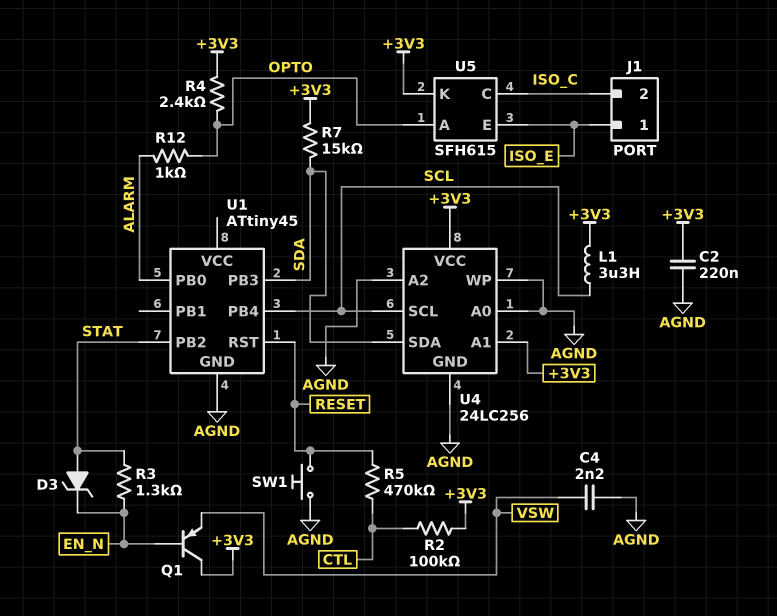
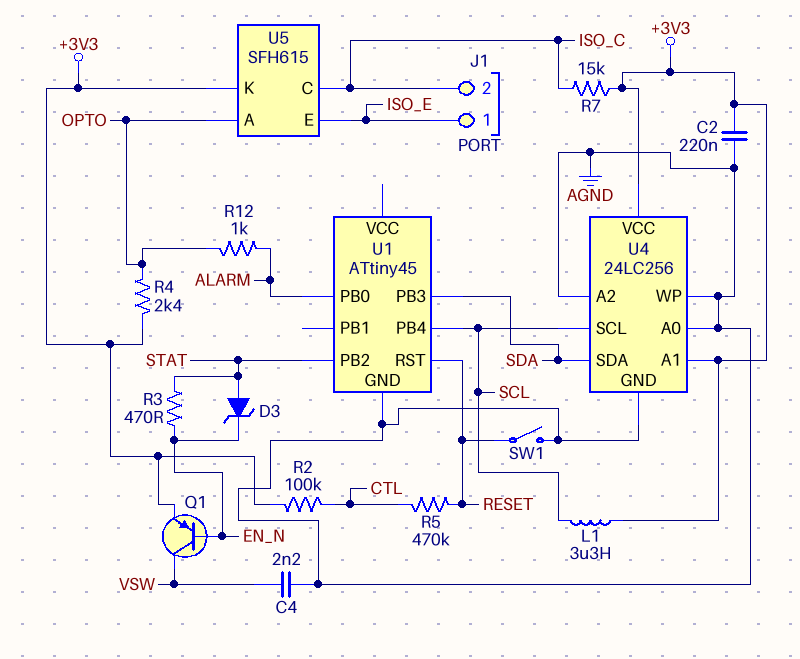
Q1: PNP (B EN_N, C +3V3, E VSW) -> PNP (B EN_N, C VSW, E +3V3)
R3: 1.3k (EN_N, STAT) -> 470 (EN_N, STAT)
R7: 15k (+3V3, SDA) -> 15k (+3V3, ISO_C)
SW1: button (AGND, RESET) -> switch (AGND, RESET)

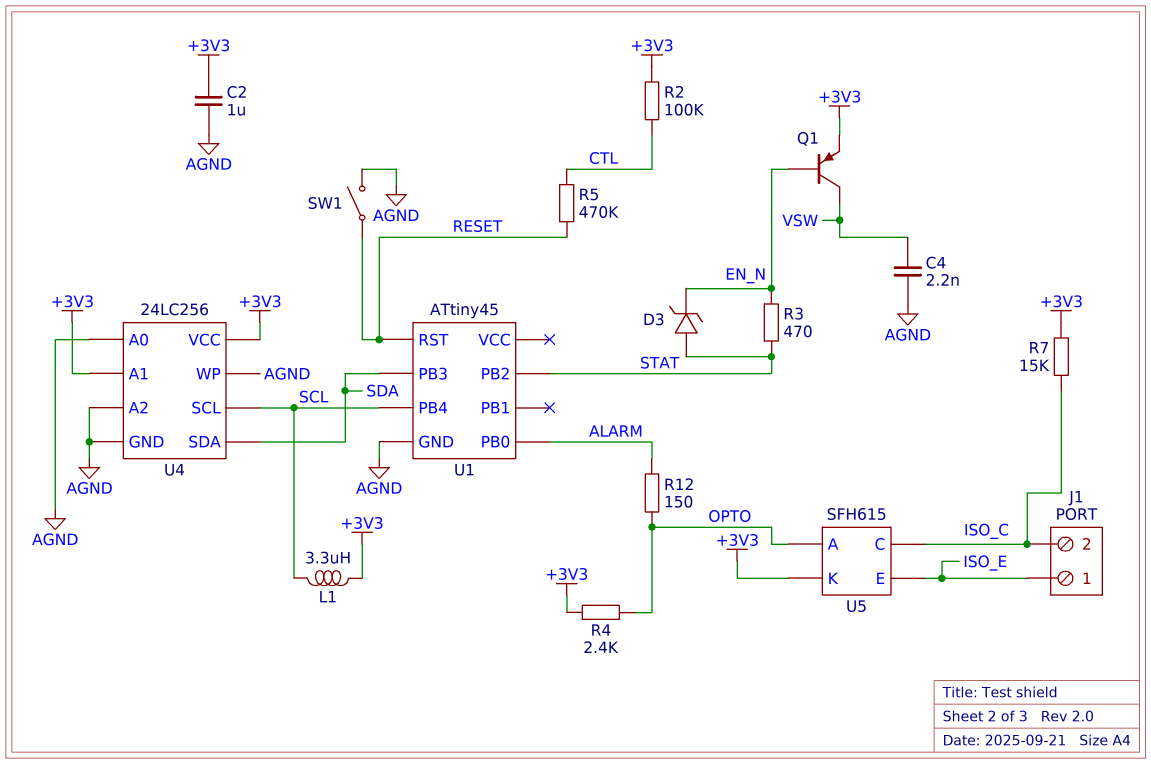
C2: 220nF (+3V3, AGND) -> 1uF (+3V3, AGND)
R12: 1k (ALARM, OPTO) -> 150 (ALARM, OPTO)

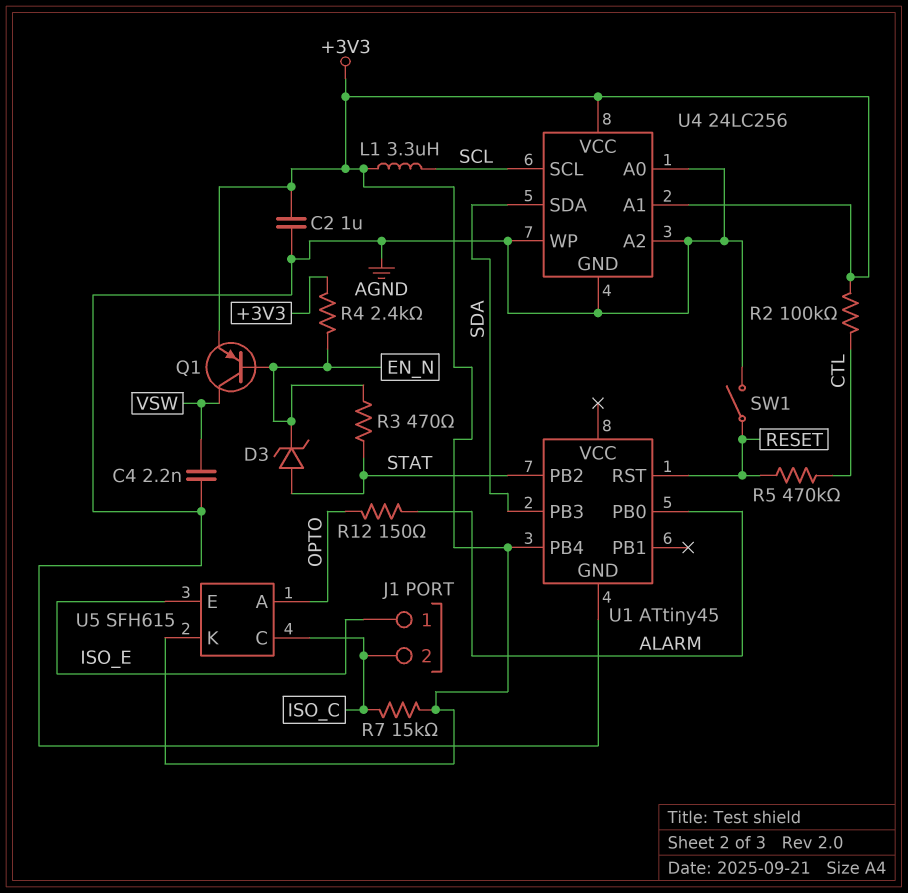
R4: 2.4k (+3V3, OPTO) -> 2.4k (+3V3, EN_N)
U1 pin PB4: SCL -> +3V3

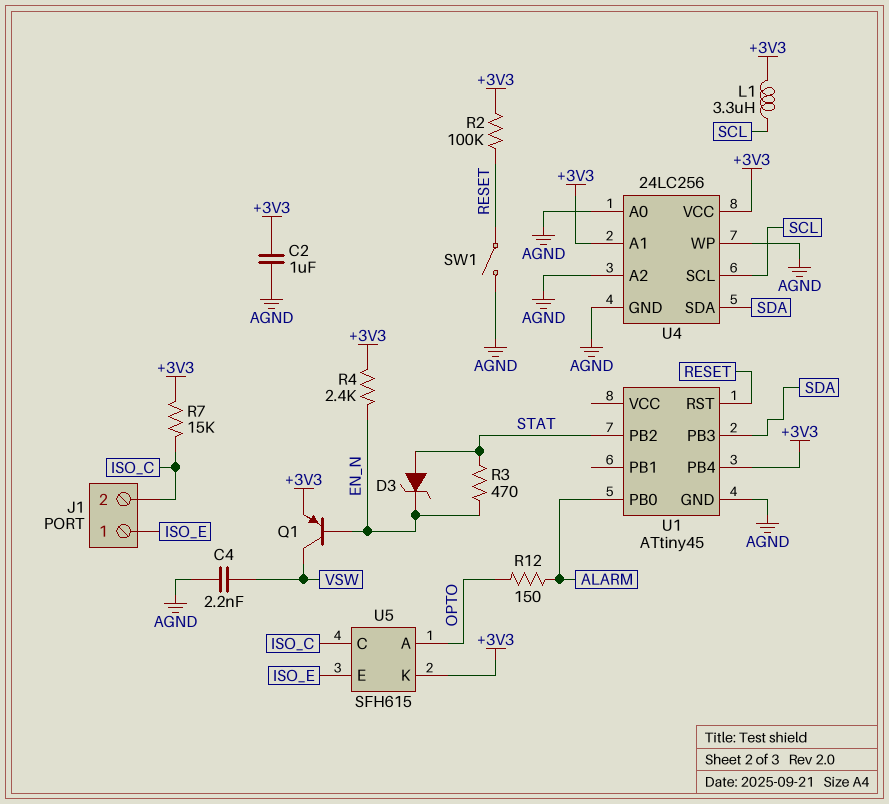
R2: 100k (+3V3, CTL) -> 100k (+3V3, RESET)
R5: 470k (CTL, RESET) -> none

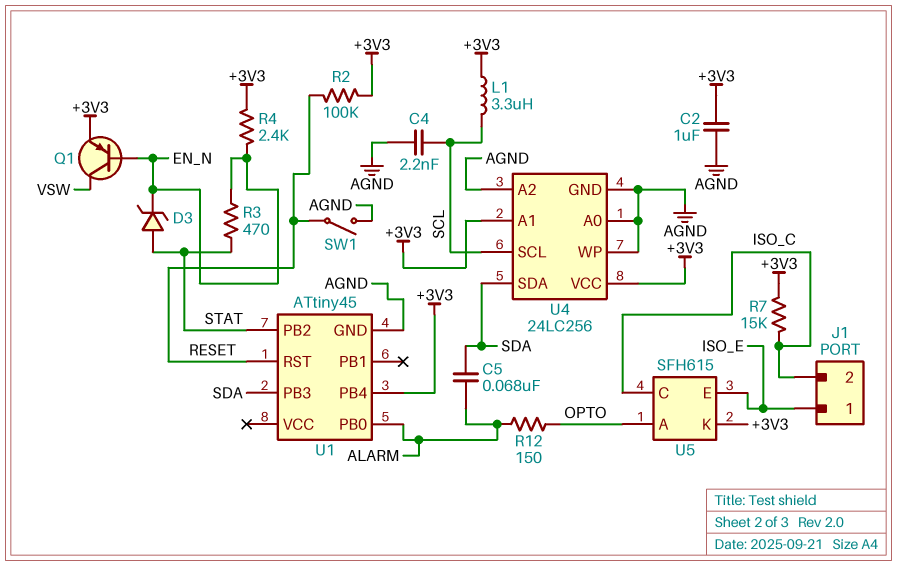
C4: 2.2nF (AGND, VSW) -> 2.2nF (AGND, SCL)
C5: none -> 68nF (ALARM, SDA)

